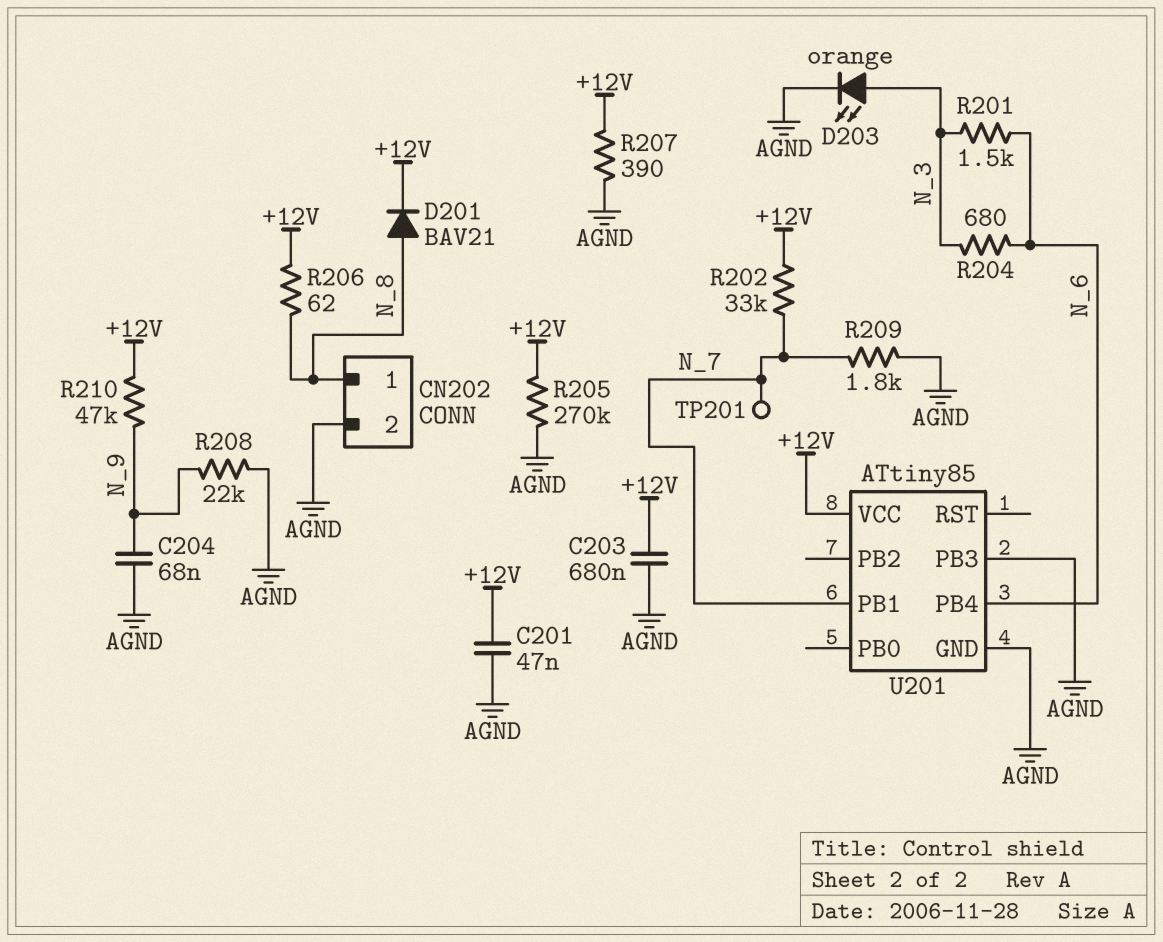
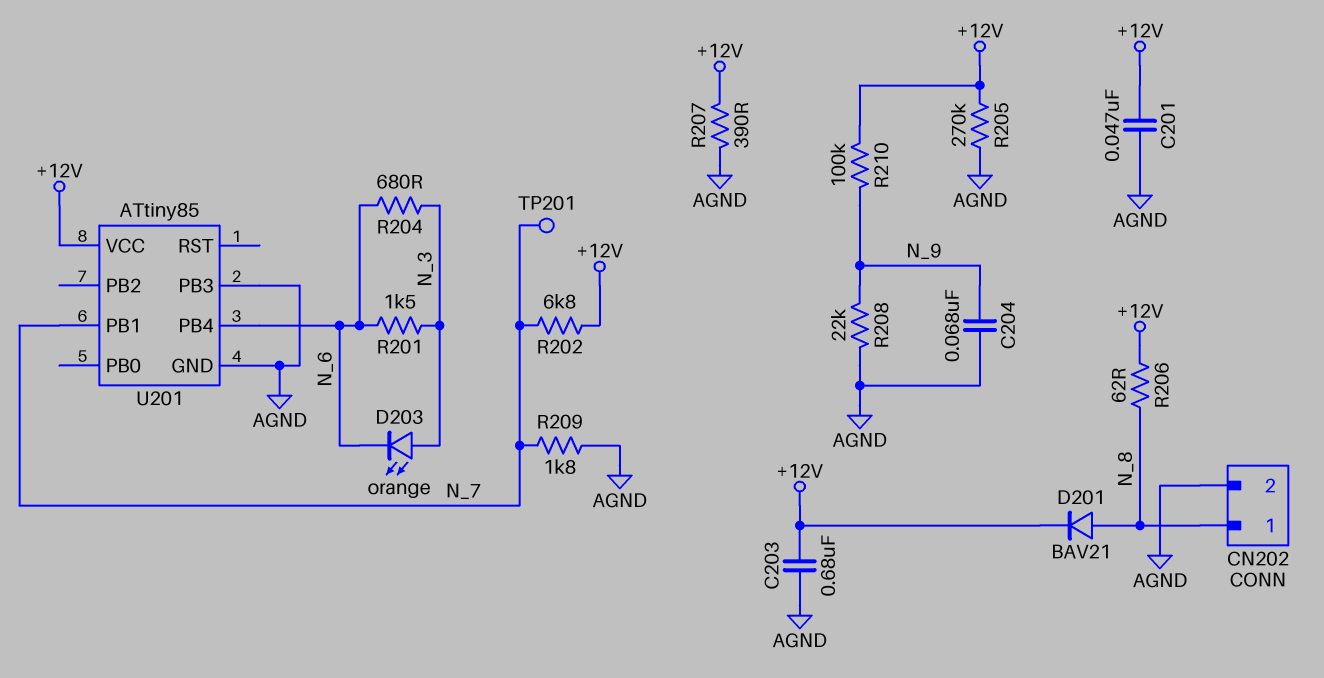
D203: LED orange (A N_3, K AGND) -> LED orange (A N_3, K N_6)
R202: 33k (+12V, N_7) -> 6.8k (+12V, N_7)
R210: 47k (+12V, N_9) -> 100k (+12V, N_9)

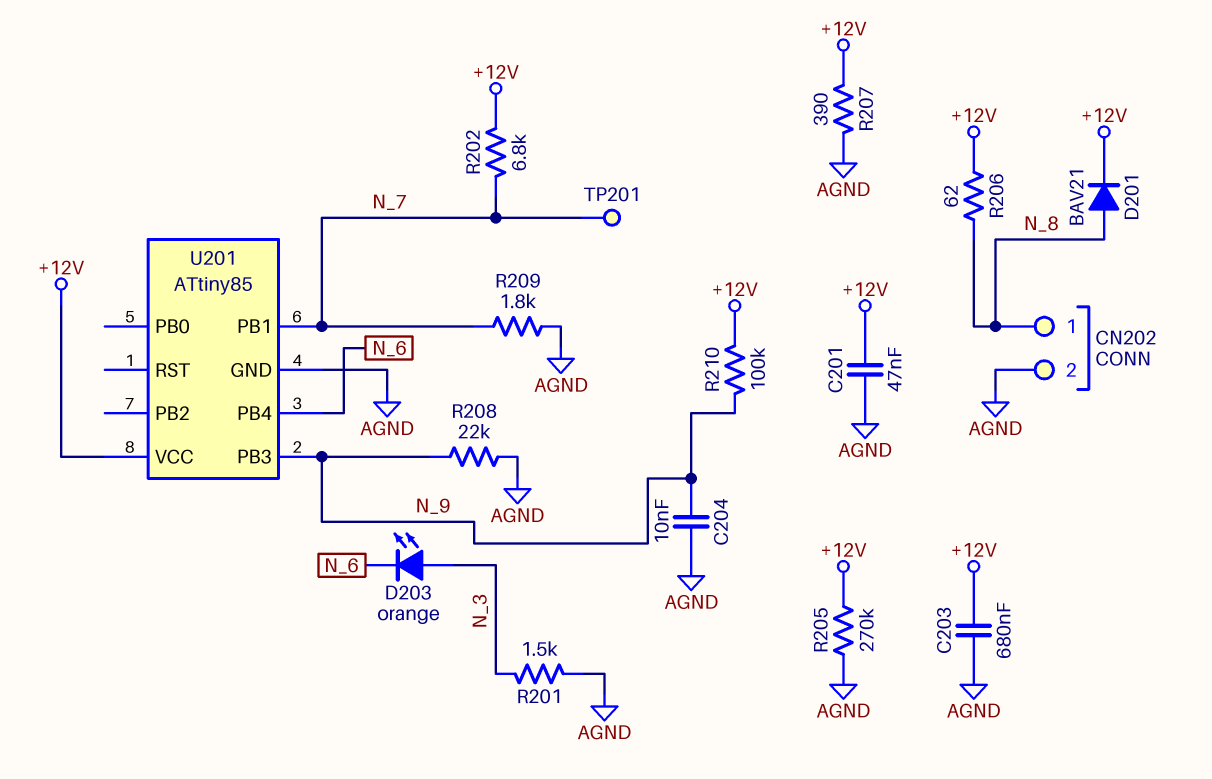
C204: 68nF (AGND, N_9) -> 10nF (AGND, N_9)
R201: 1.5k (N_3, N_6) -> 1.5k (AGND, N_3)
R204: 680 (N_3, N_6) -> none
U201 pin PB3: AGND -> N_9

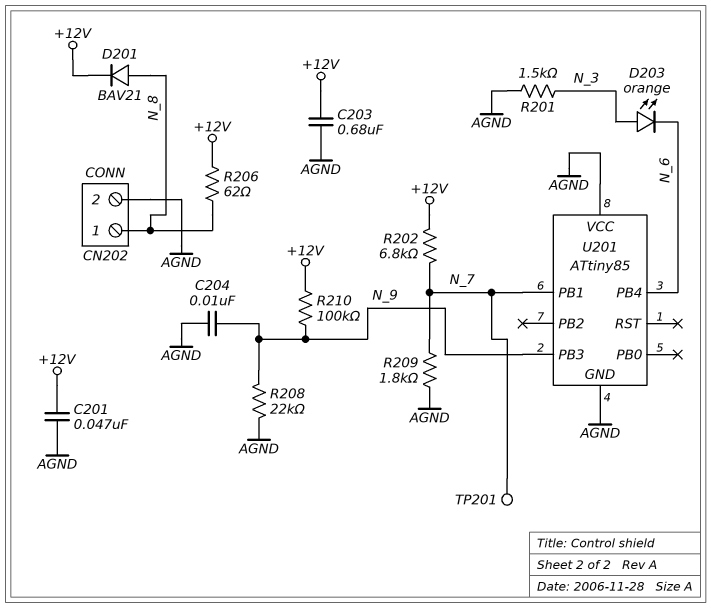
R205: 270k (+12V, AGND) -> none
R207: 390 (+12V, AGND) -> none
U201 pin VCC: +12V -> AGND

